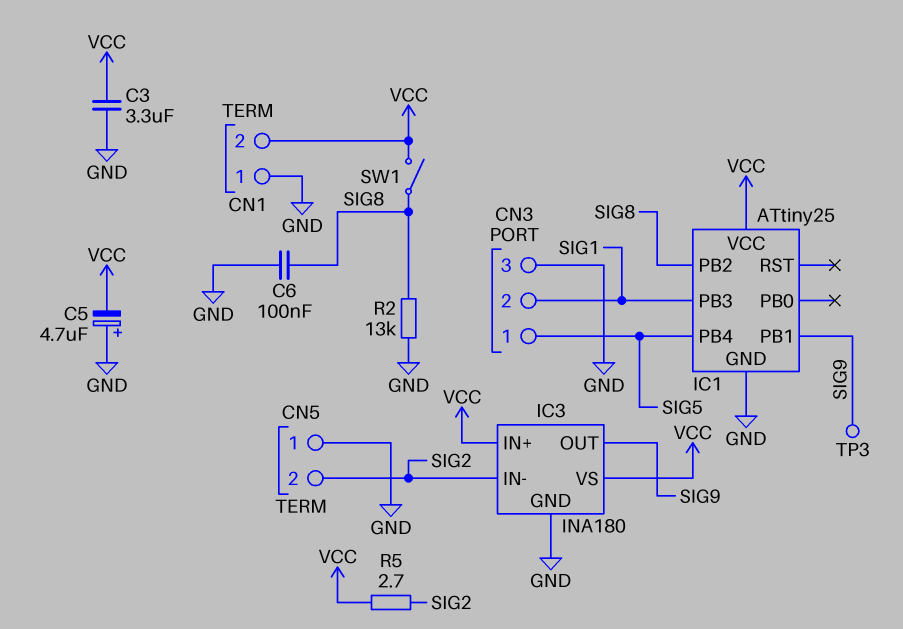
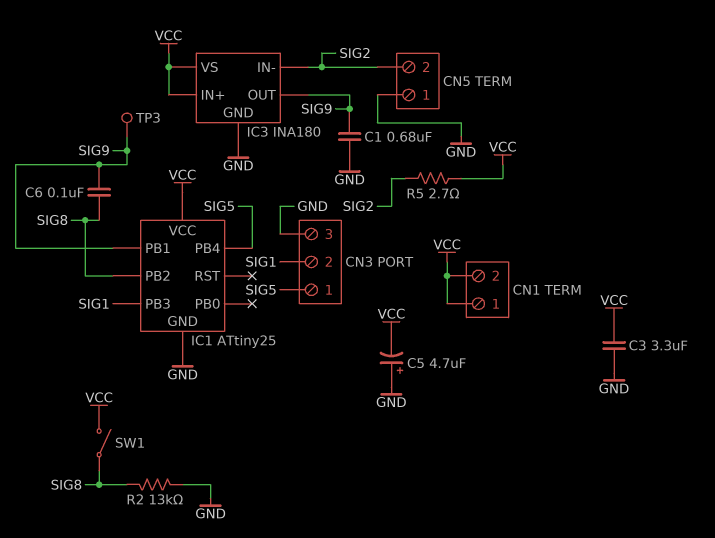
C1: none -> 680nF (GND, SIG9)
C6: 100nF (GND, SIG8) -> 100nF (SIG8, SIG9)
CN1 pin 1: GND -> VCC

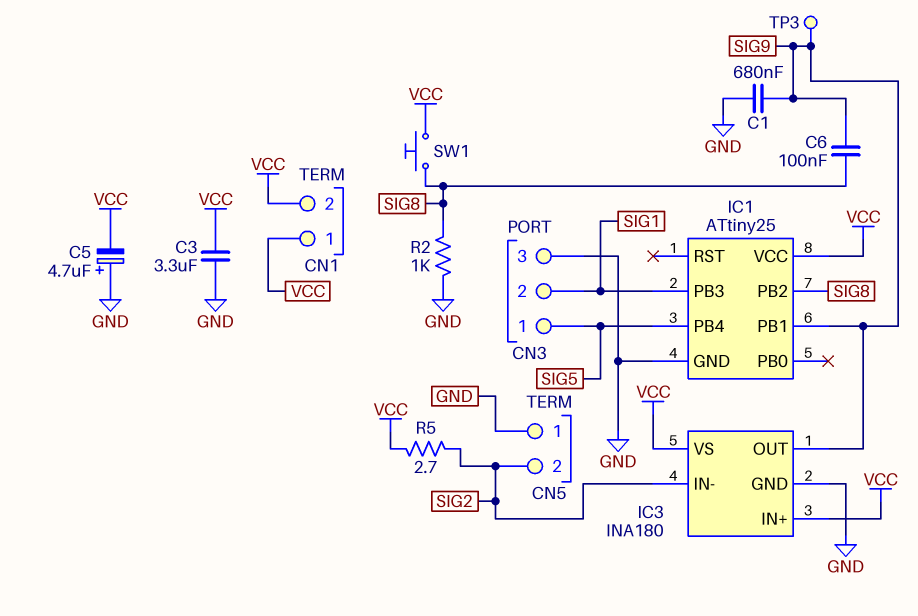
R2: 13k (GND, SIG8) -> 1k (GND, SIG8)
SW1: switch (SIG8, VCC) -> button (SIG8, VCC)

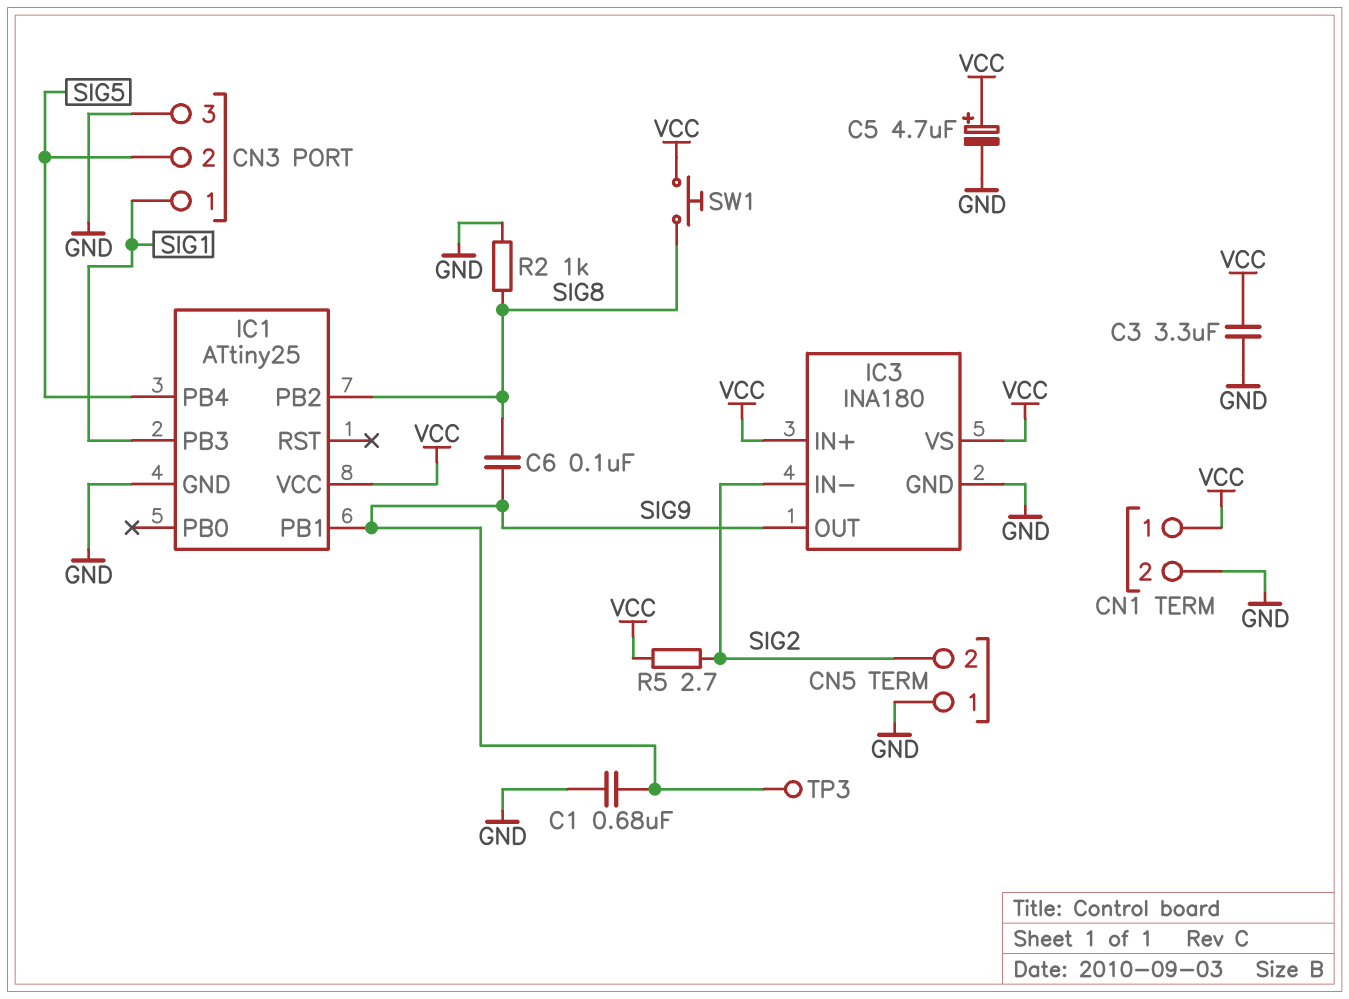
C5: 4.7uF (plus GND, minus VCC) -> 4.7uF (plus VCC, minus GND)
CN1 pin 2: VCC -> GND
CN3 pin 1: SIG5 -> SIG1
CN3 pin 2: SIG1 -> SIG5

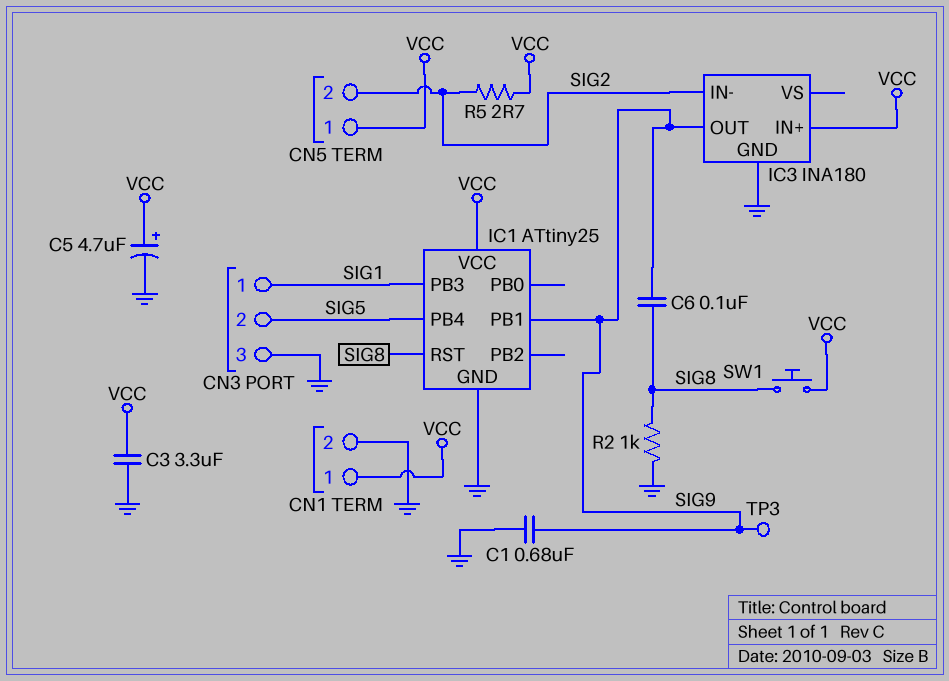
CN5 pin 1: GND -> VCC
IC1 pin PB2: SIG8 -> none
IC1 pin RST: none -> SIG8
IC3 pin VS: VCC -> none

